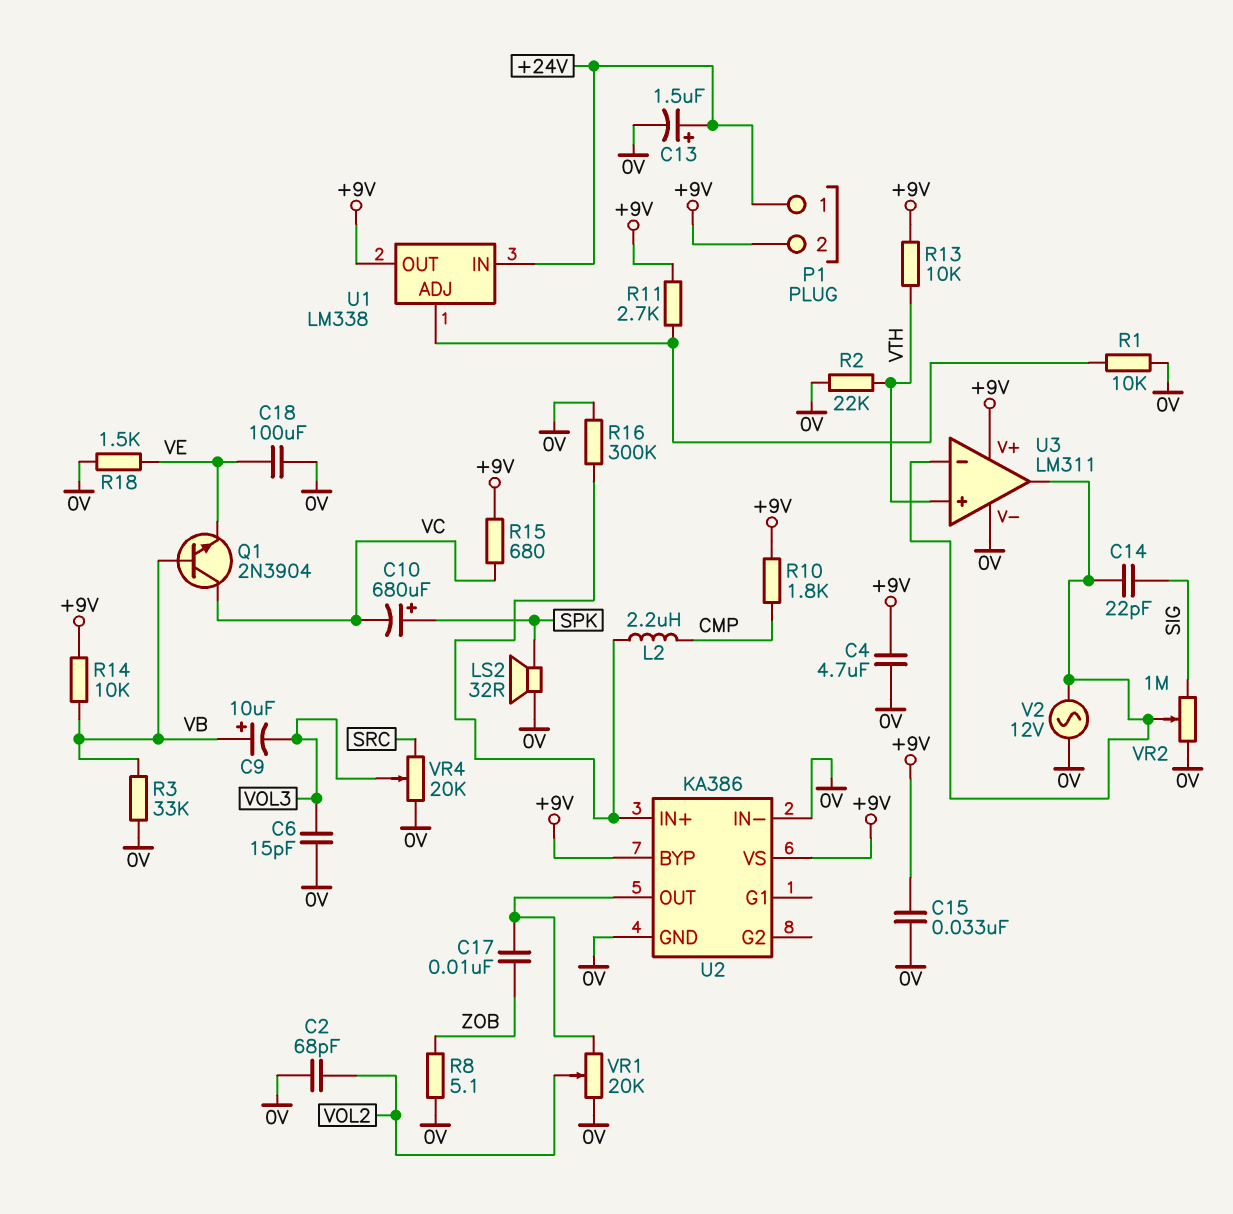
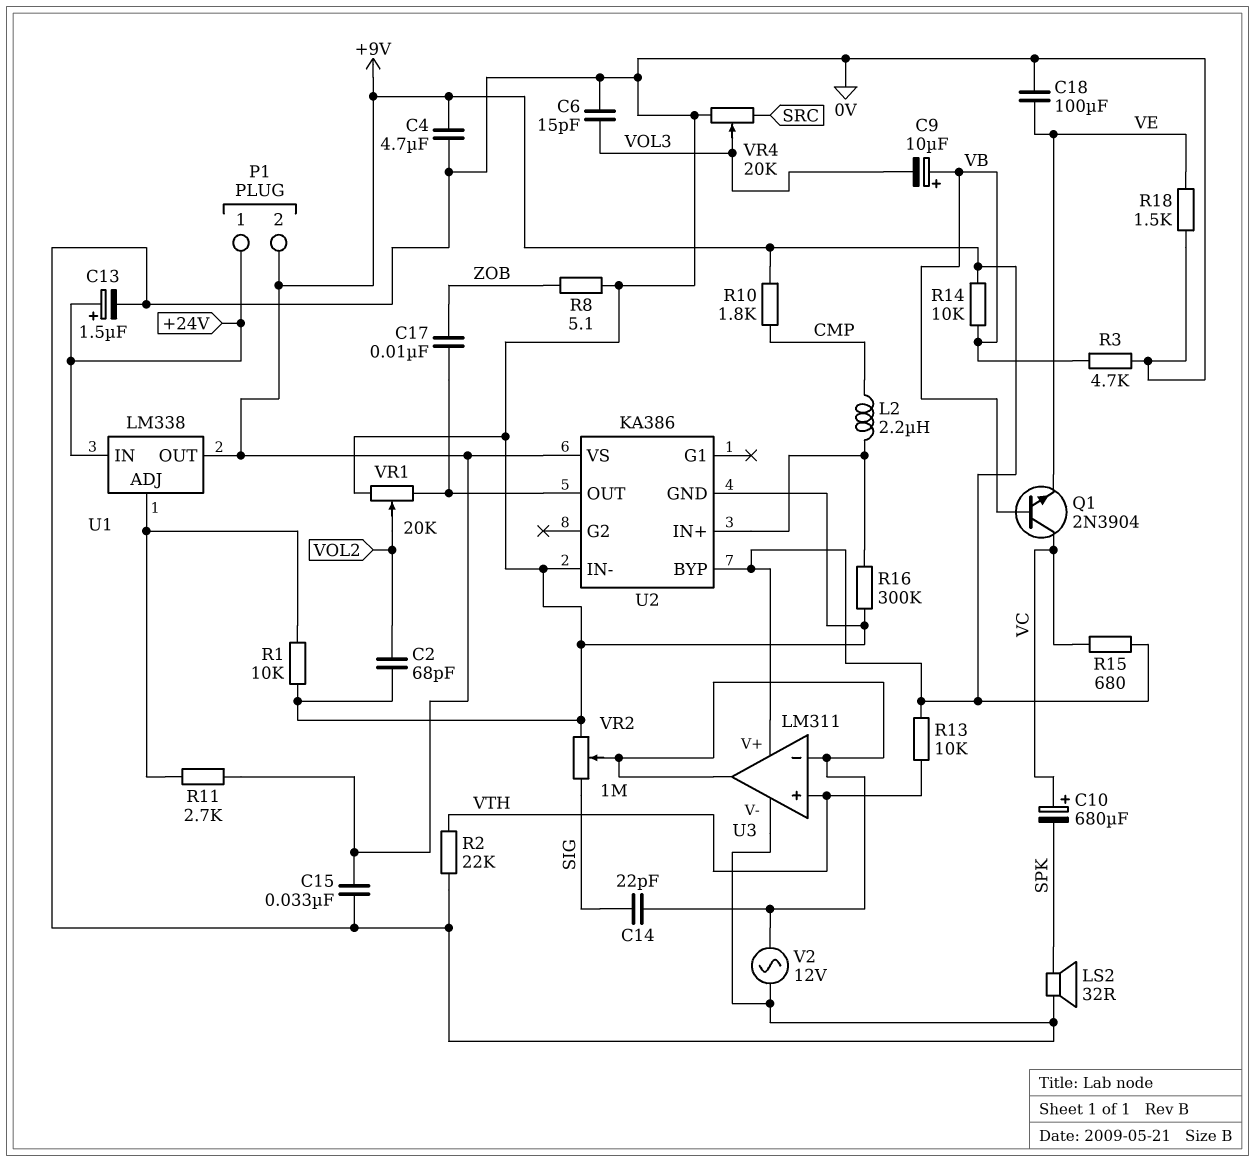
C10: 680uF (plus SPK, minus VC) -> 680uF (plus VC, minus SPK)
R3: 33k (0V, VB) -> 4.7k (0V, VB)

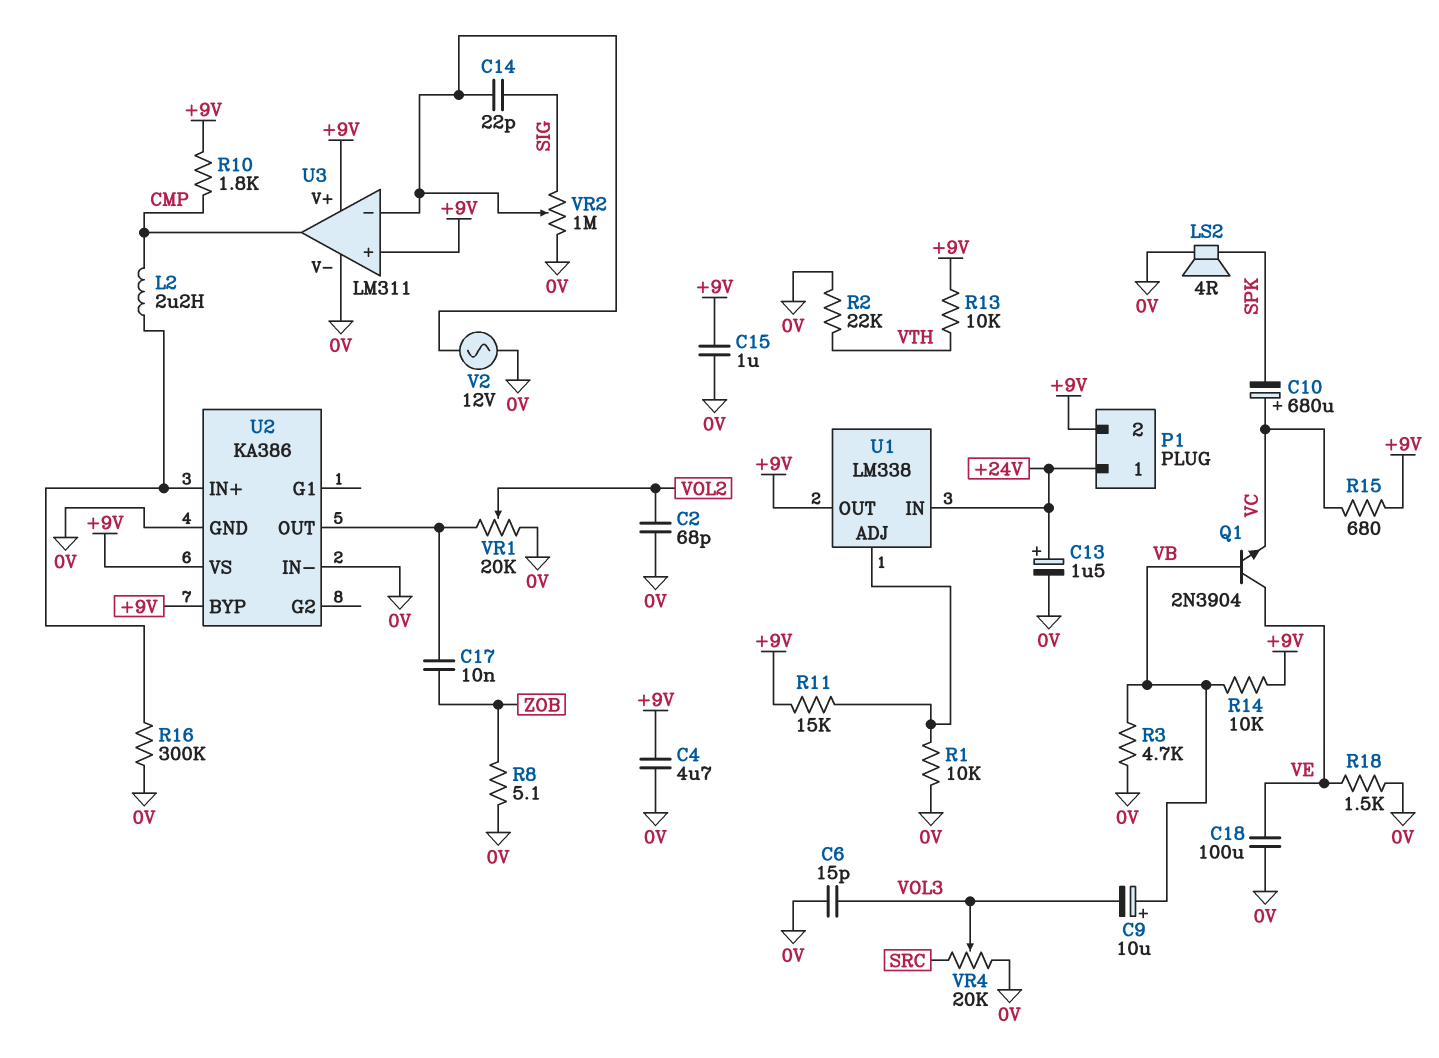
C15: 33nF (+9V, 0V) -> 1uF (+9V, 0V)
LS2: speaker 32R (0V, SPK) -> speaker 4R (0V, SPK)
Q1: NPN 2N3904 (B VB, C VC, E VE) -> NPN 2N3904 (B VB, C VE, E VC)
R11: 2.7k (+9V, U1/ADJ) -> 15k (+9V, U1/ADJ)
U3 pin in+: VTH -> +9V
U3 pin out: U3/in- -> CMP

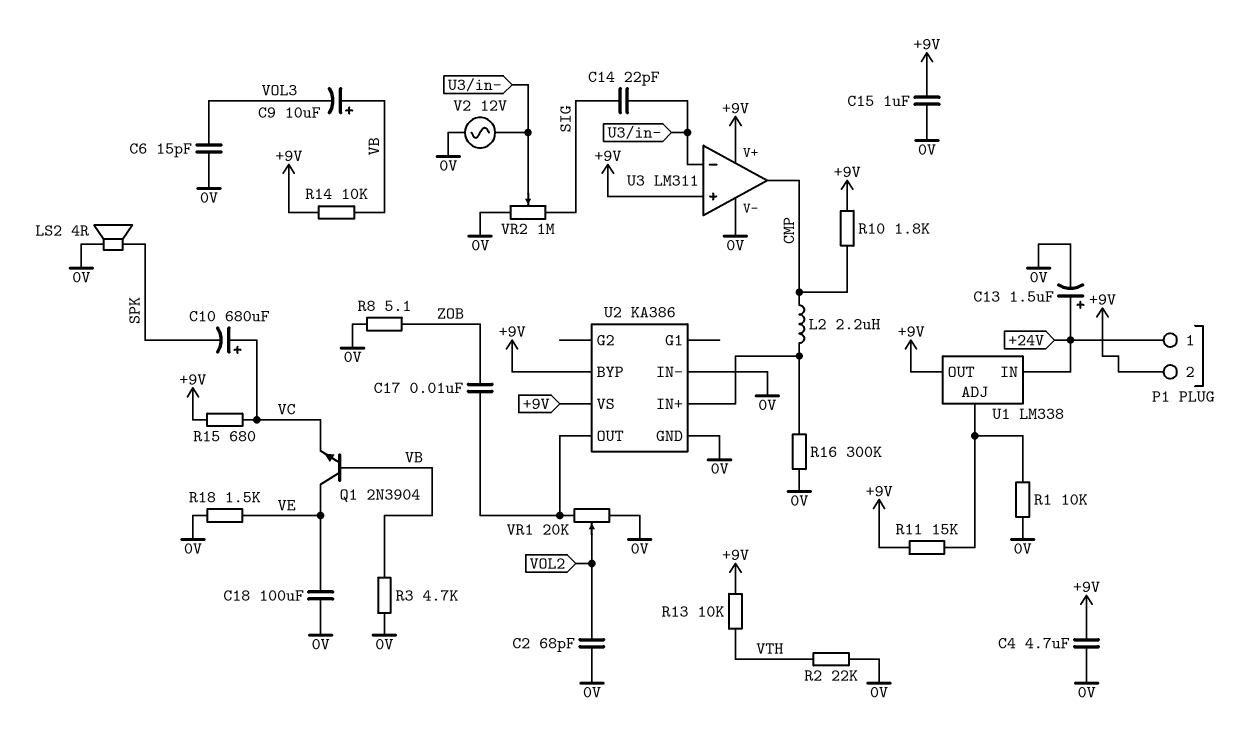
VR4: 20k (0V, SRC, wiper VOL3) -> none

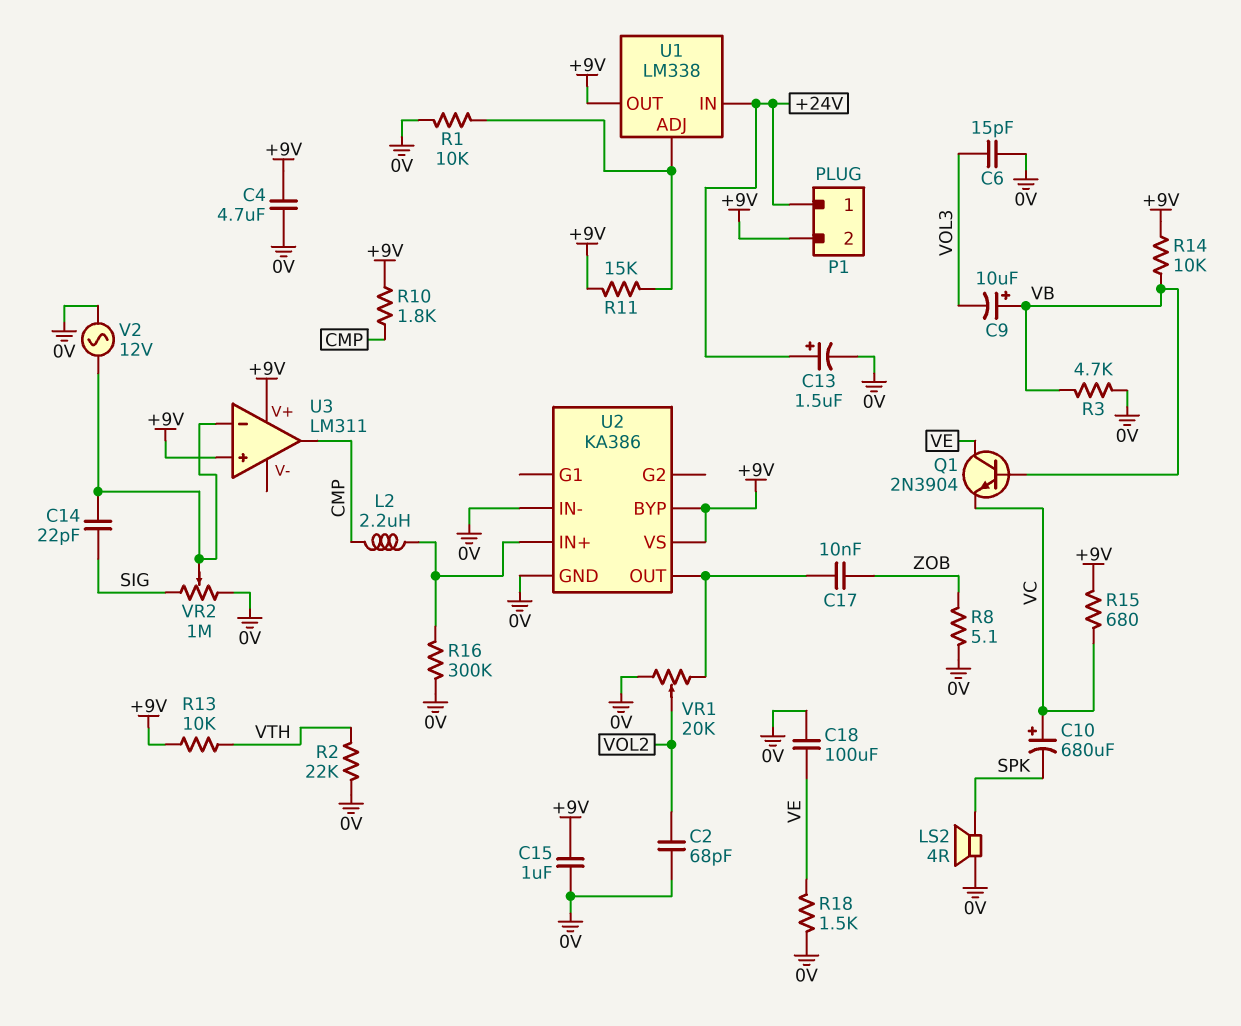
U3 pin V-: 0V -> none

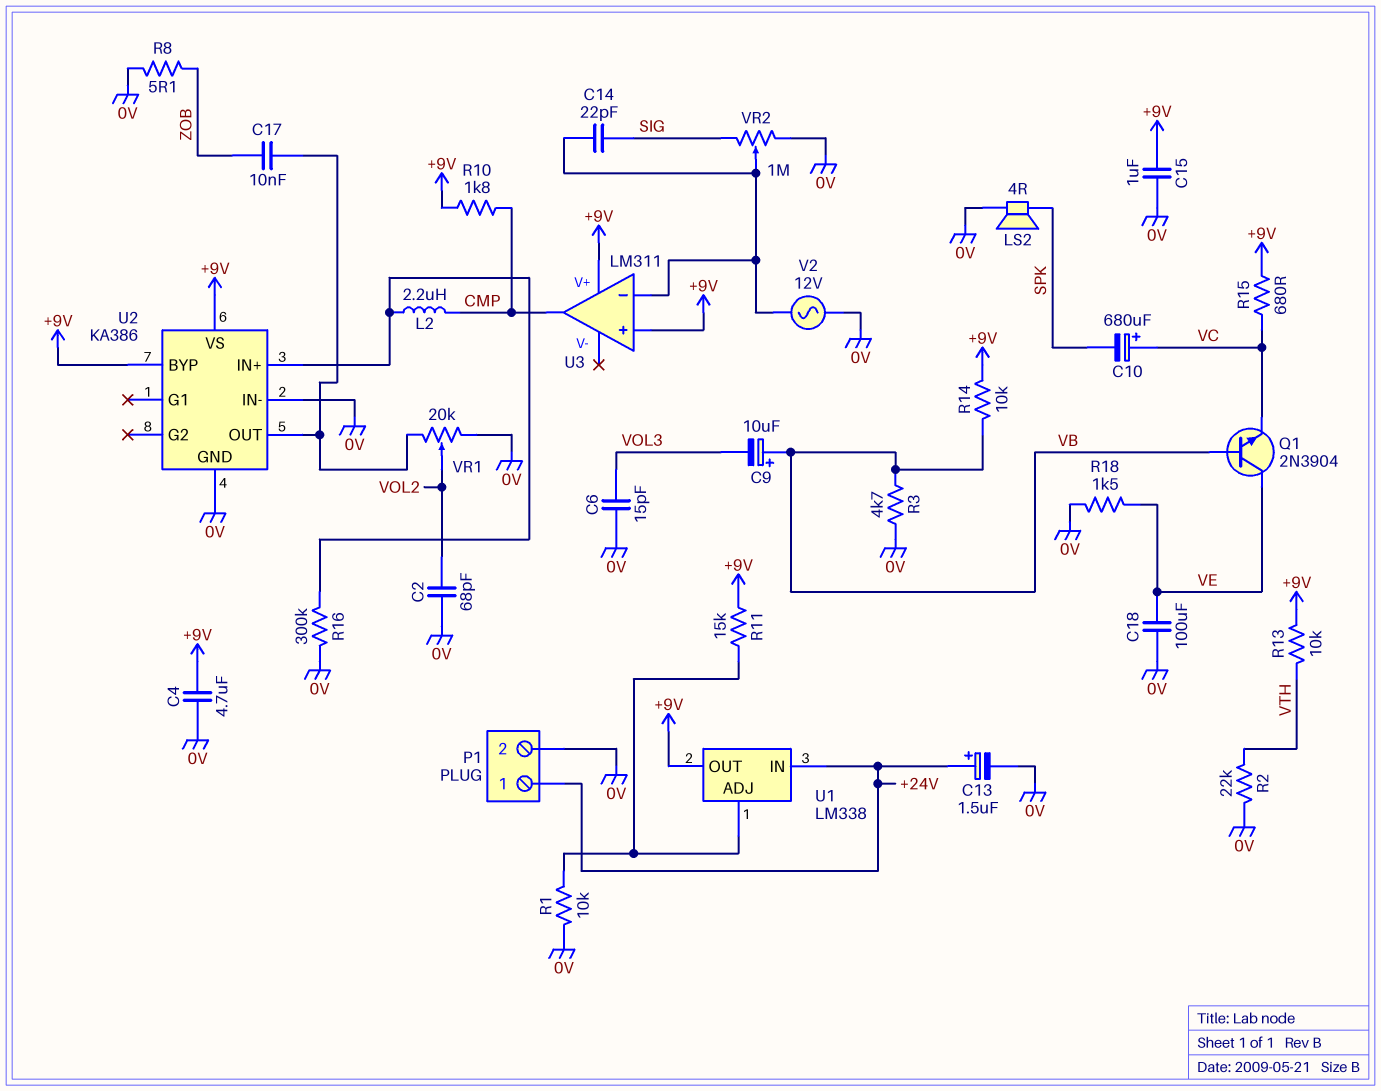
P1 pin 2: +9V -> 0V

